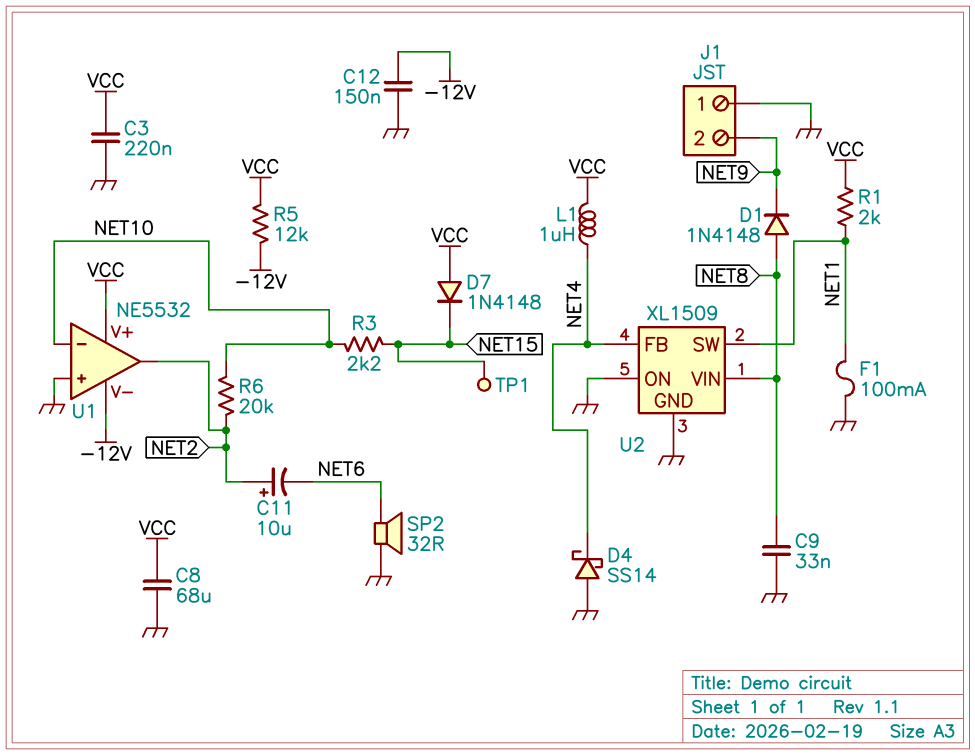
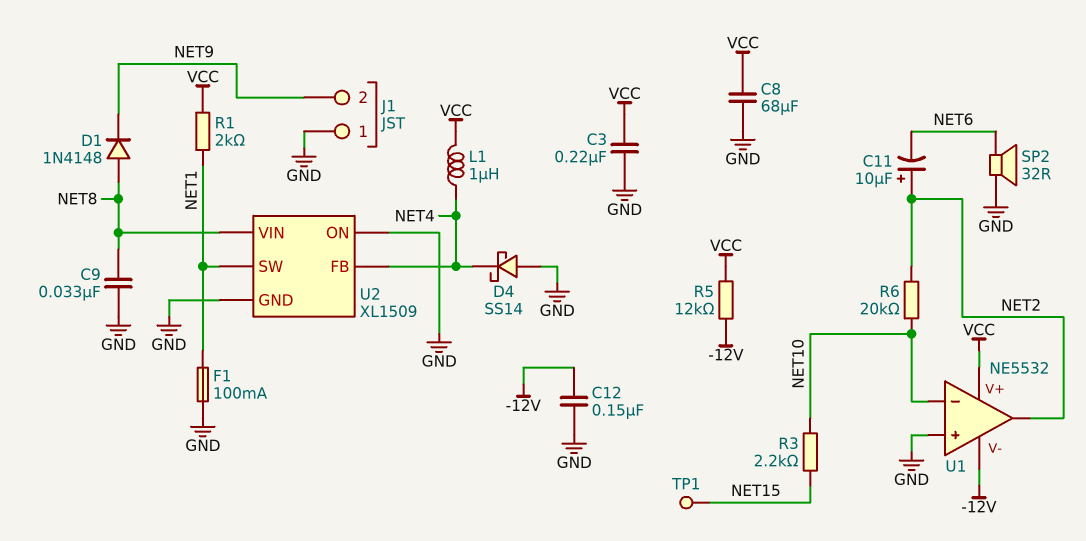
D7: diode 1N4148 (A VCC, K NET15) -> none

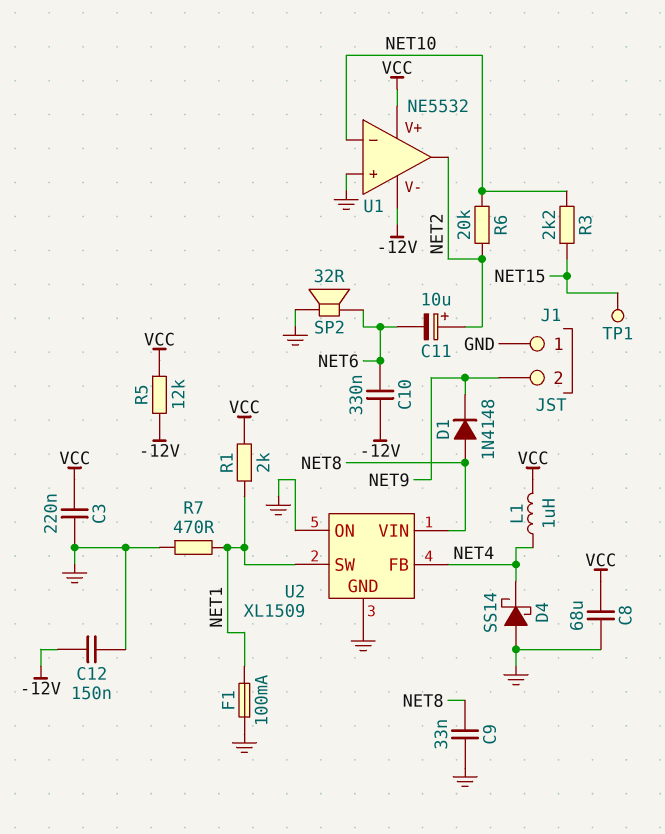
C10: none -> 330nF (-12V, NET6)
R7: none -> 470 (GND, NET1)

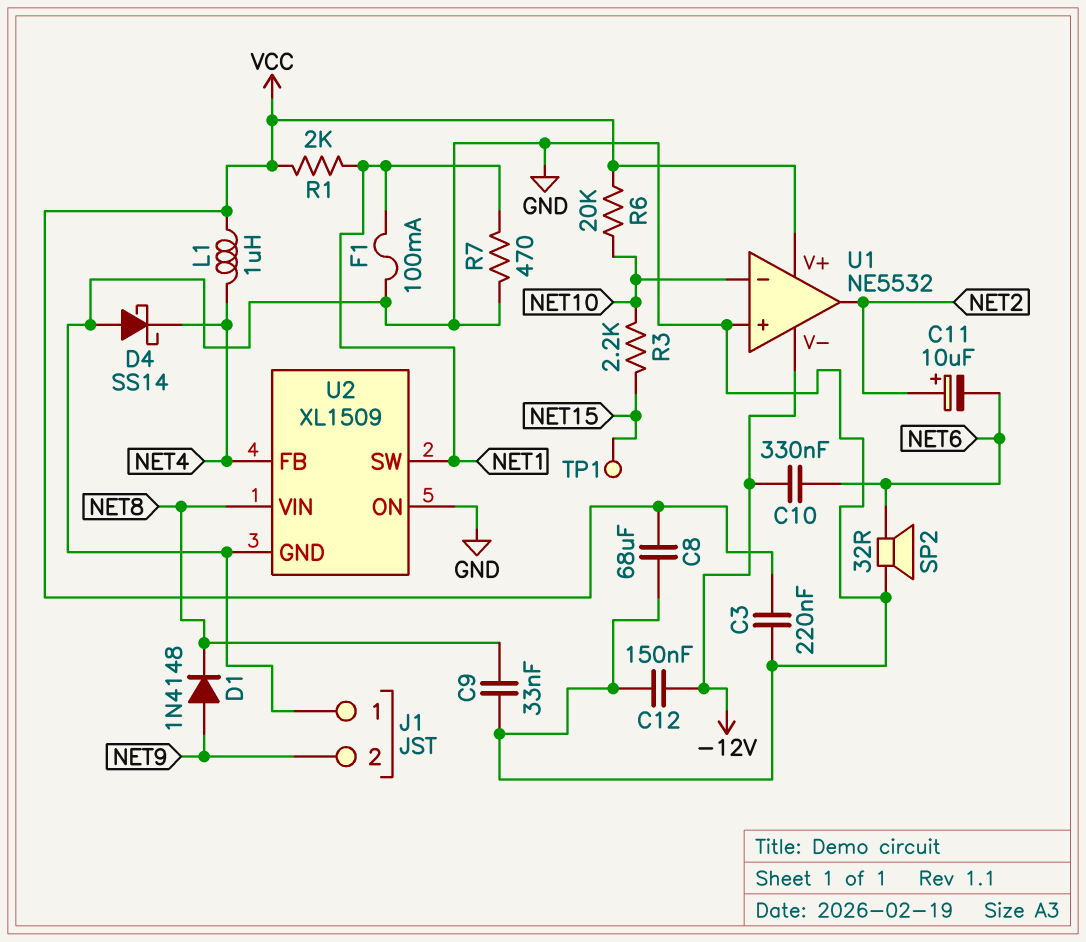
D1: diode 1N4148 (A NET8, K NET9) -> diode 1N4148 (A NET9, K NET8)
R5: 12k (-12V, VCC) -> none
R6: 20k (NET2, NET10) -> 20k (NET10, VCC)

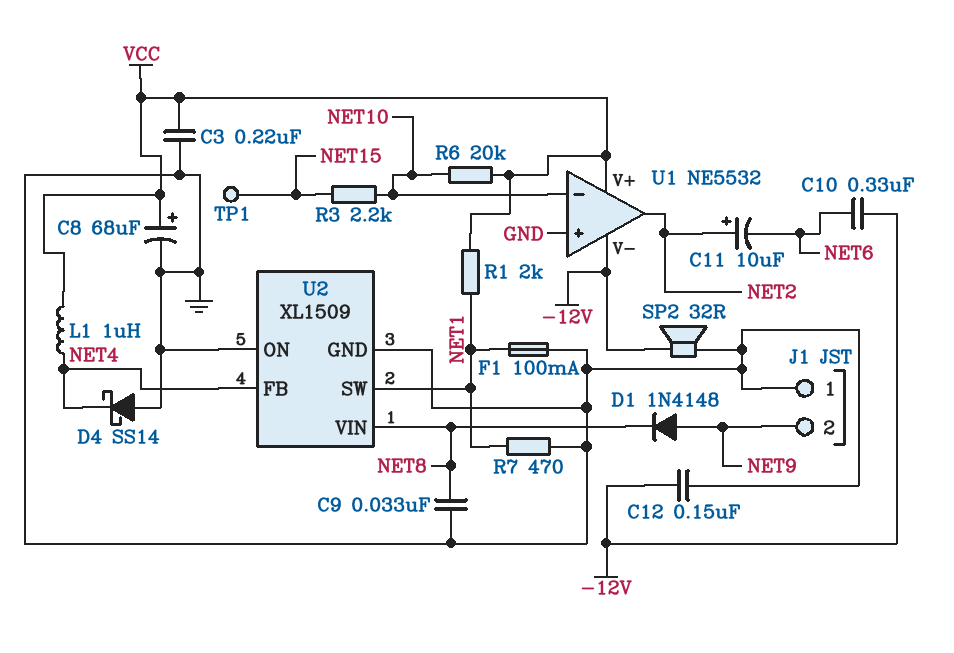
C8: 68uF (GND, VCC) -> 68uF (plus VCC, minus GND)
SP2: speaker 32R (GND, NET6) -> speaker 32R (-12V, GND)

